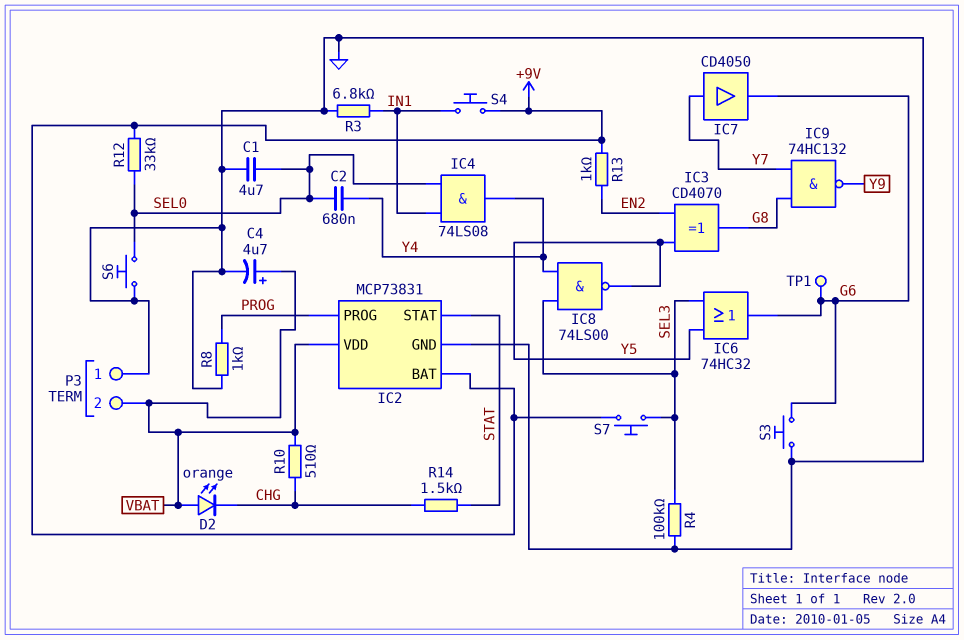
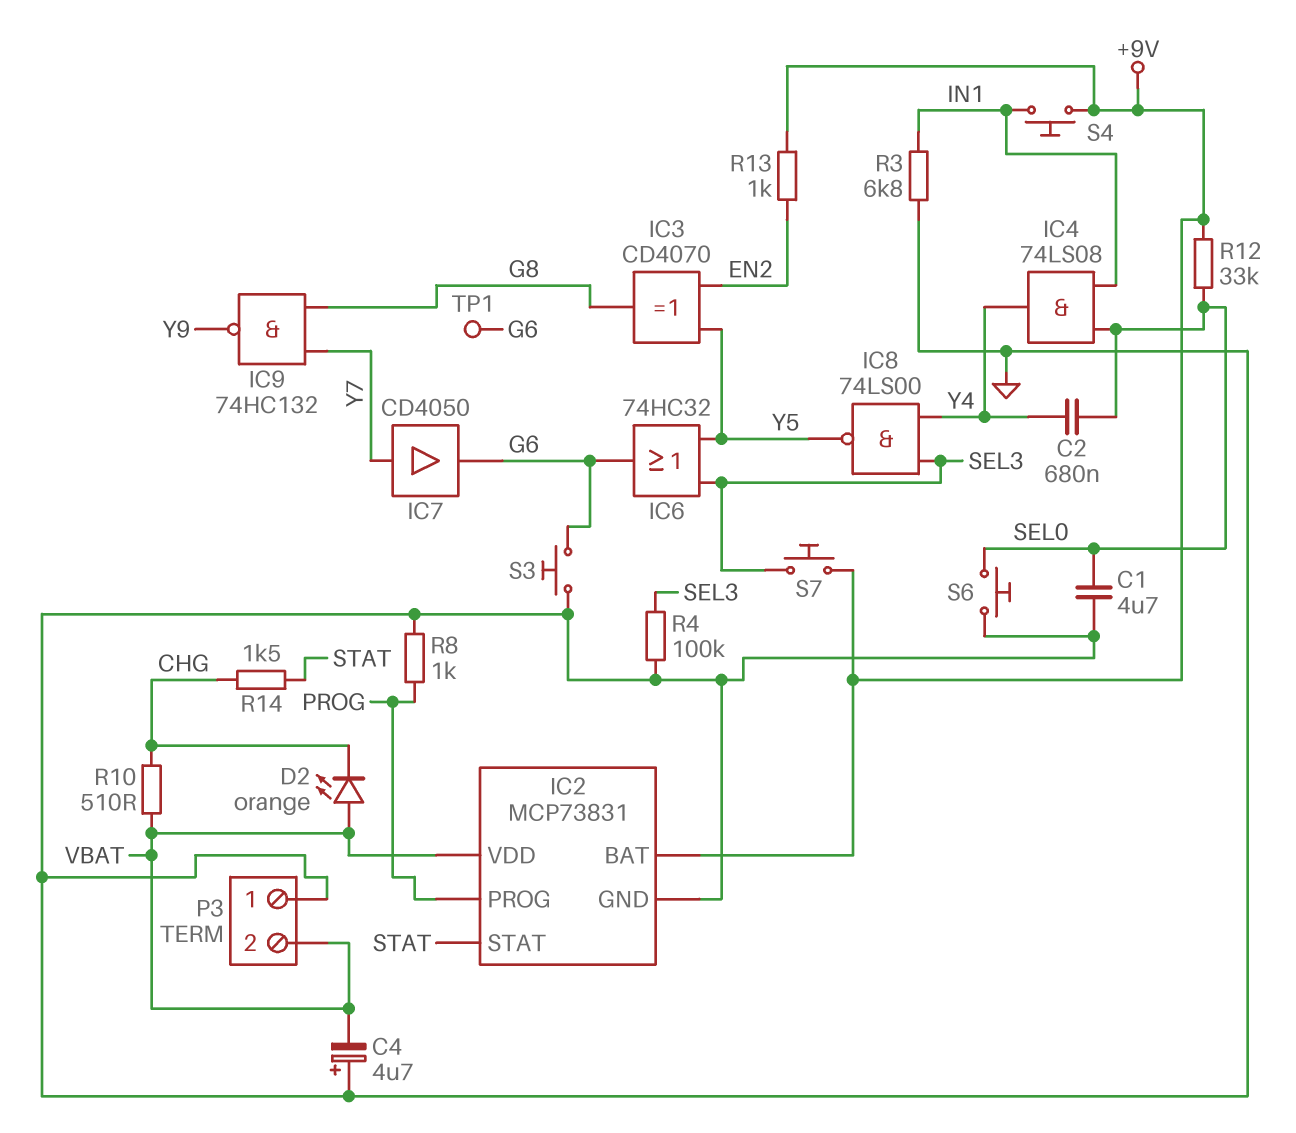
C4: 4.7uF (plus VBAT, minus GND) -> 4.7uF (plus GND, minus VBAT)

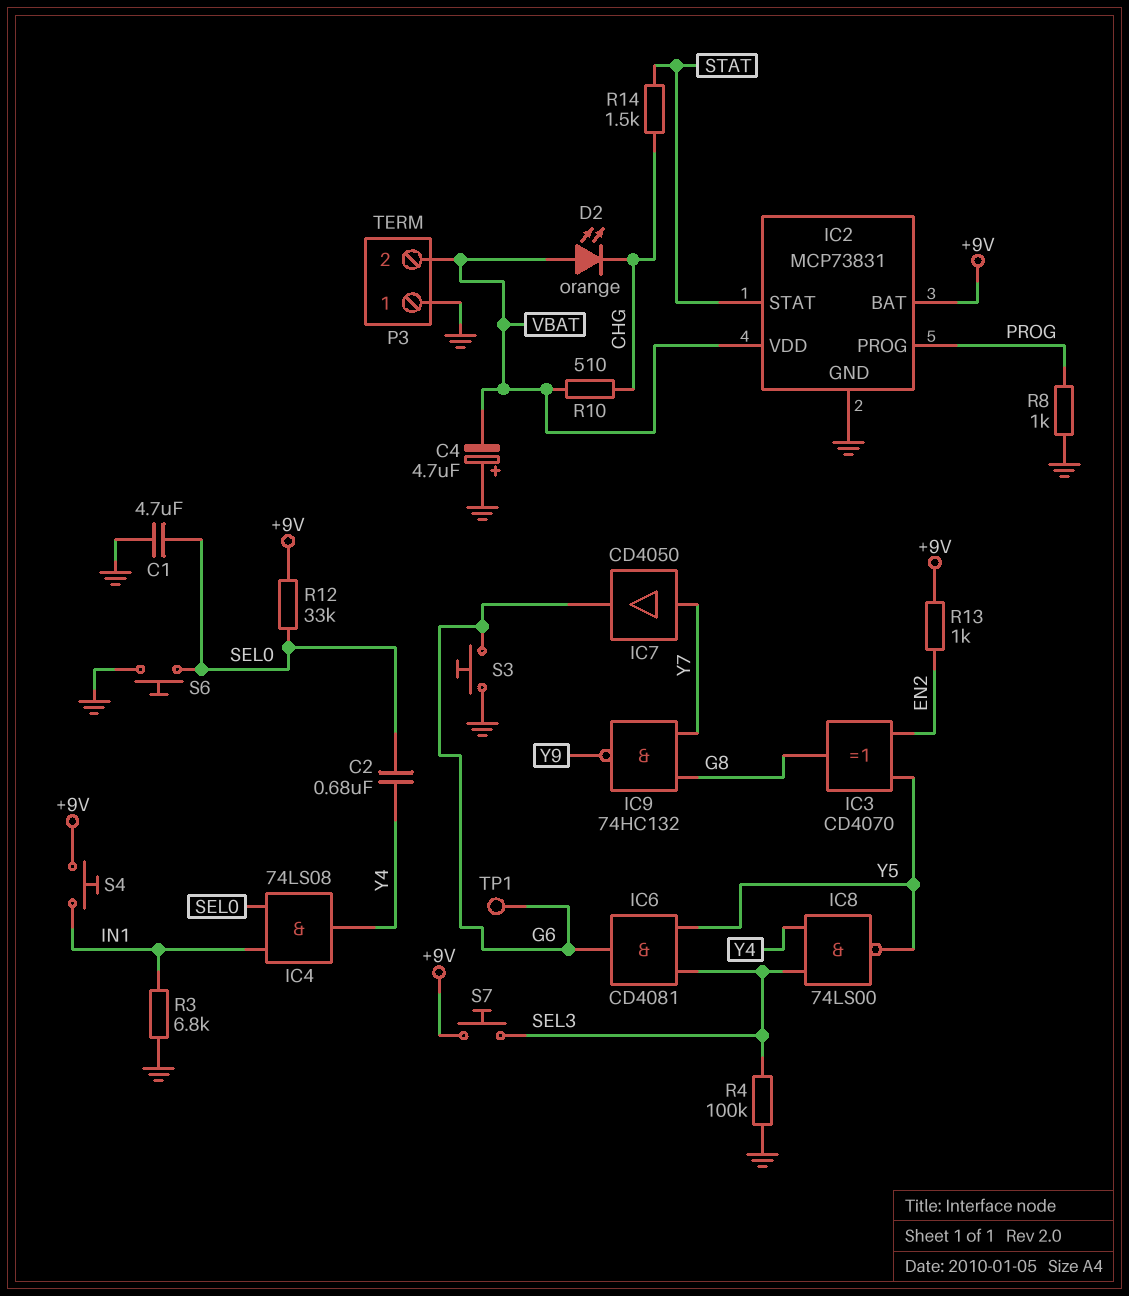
IC6: OR 74HC32 (in SEL3, in Y5, out G6) -> AND CD4081 (in SEL3, in Y5, out G6)

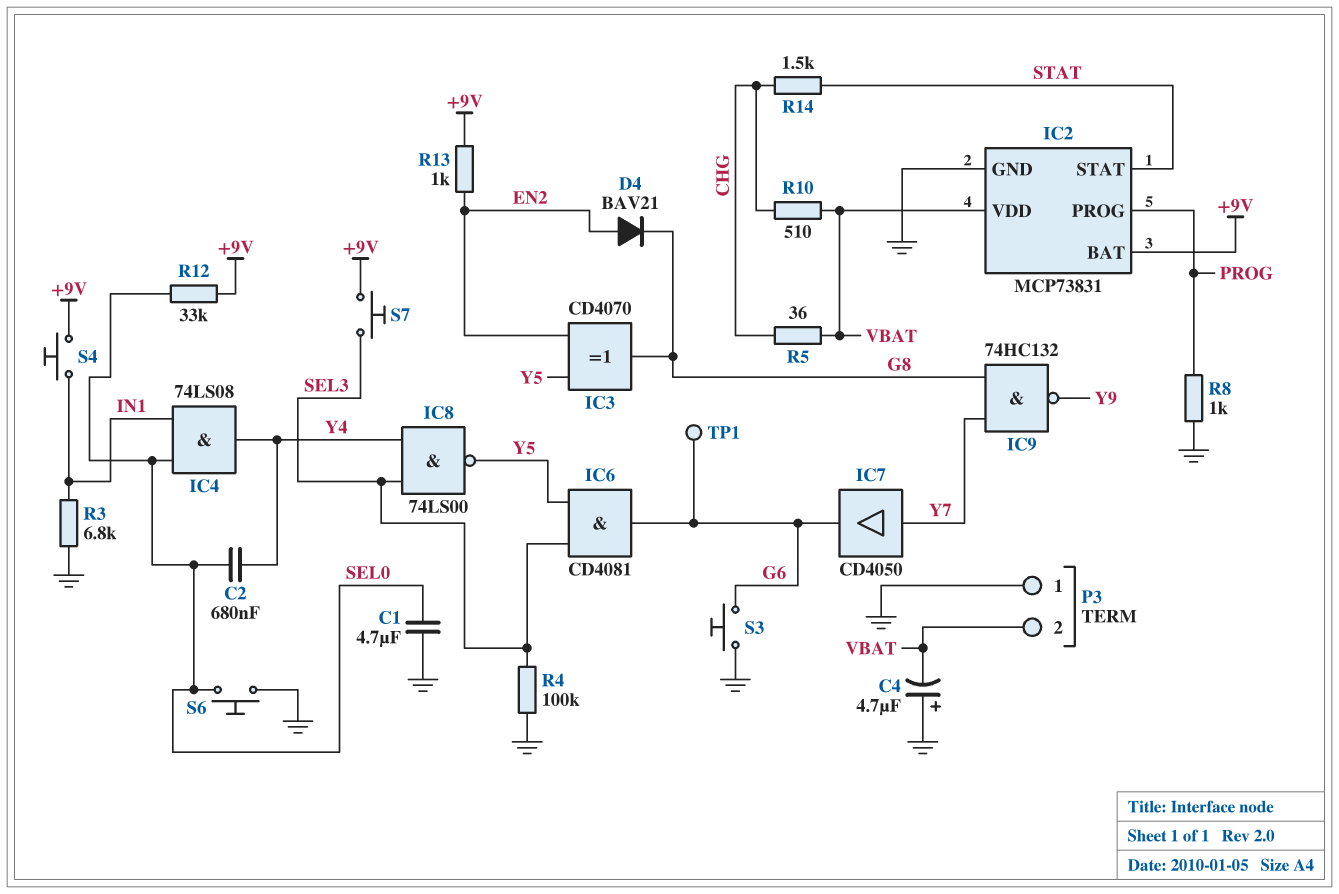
D2: LED orange (A VBAT, K CHG) -> none
D4: none -> diode BAV21 (A EN2, K G8)
R5: none -> 36 (CHG, VBAT)

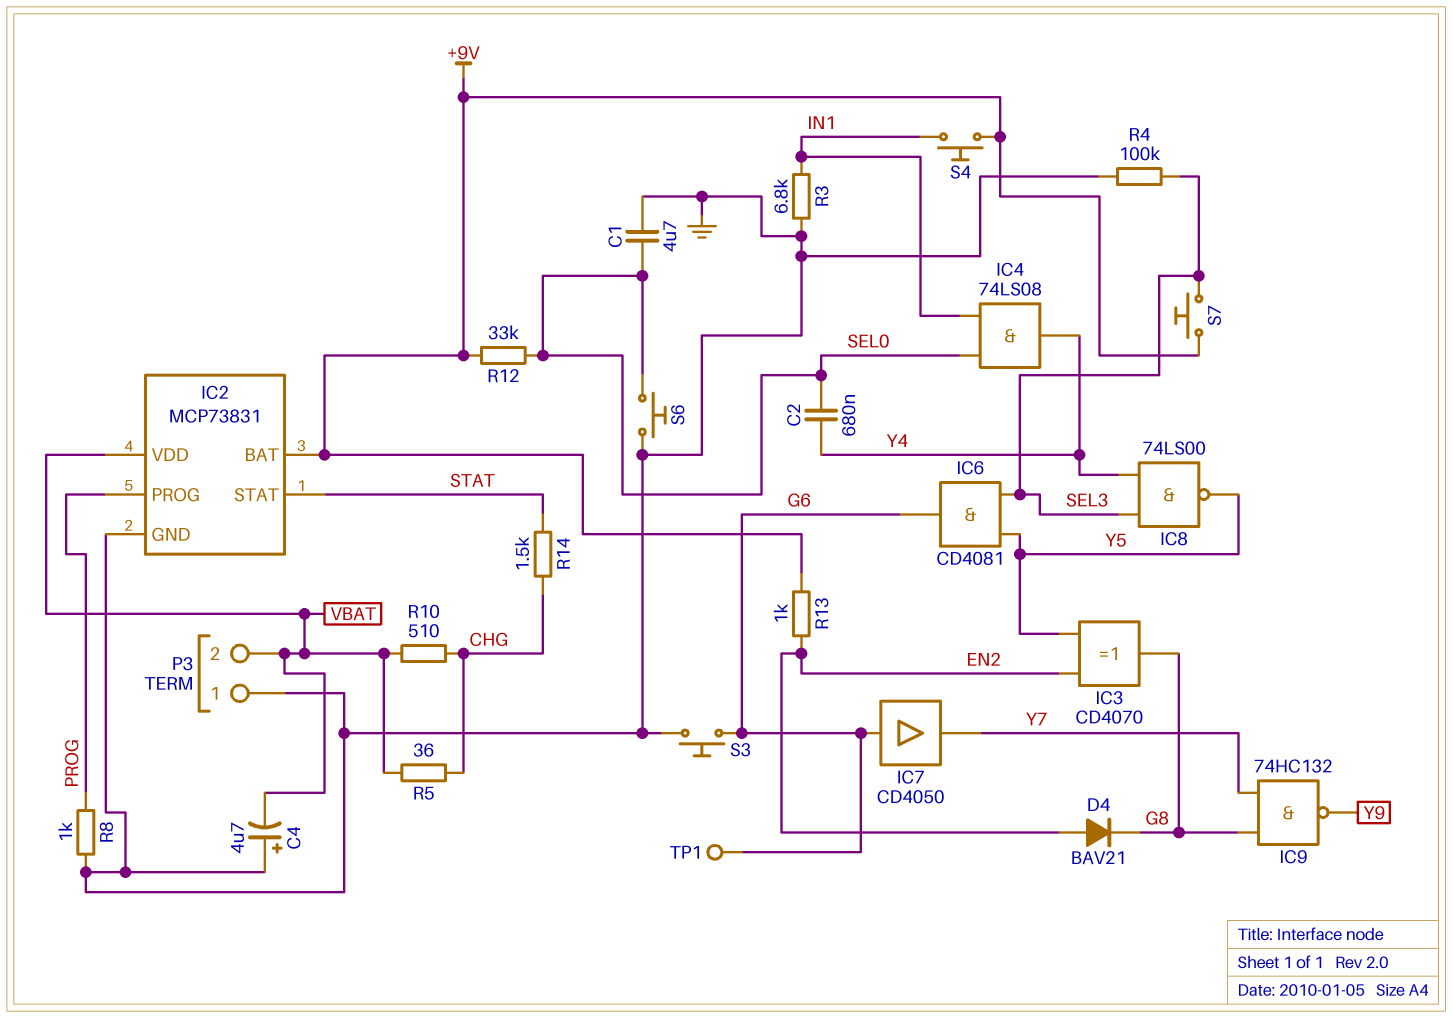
IC7: buffer CD4050 (in Y7, out G6) -> buffer CD4050 (in G6, out Y7)

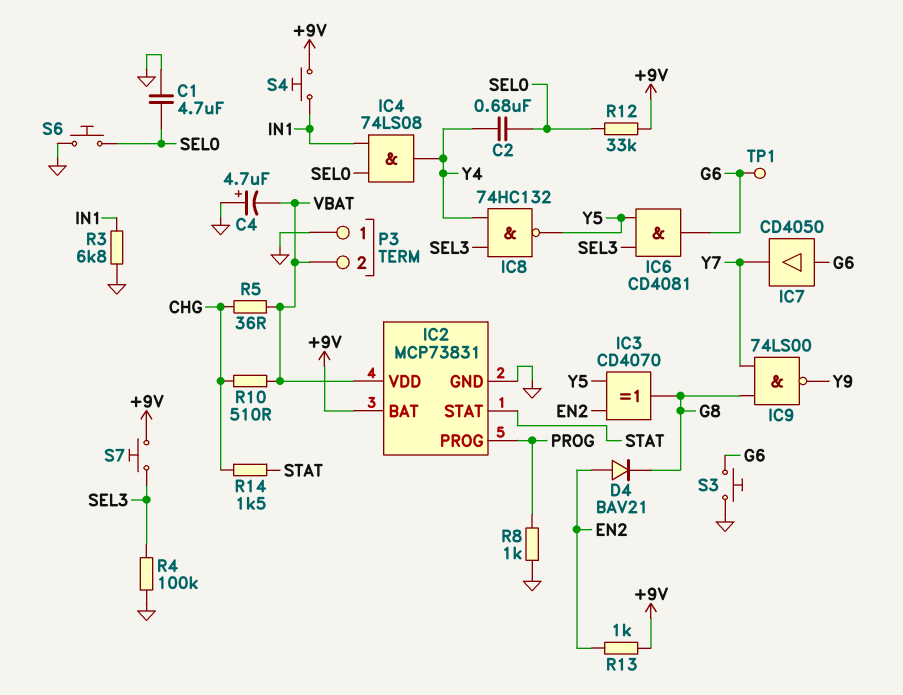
IC8: NAND 74LS00 (in SEL3, in Y4, out Y5) -> NAND 74HC132 (in SEL3, in Y4, out Y5)
IC9: NAND 74HC132 (in G8, in Y7, out Y9) -> NAND 74LS00 (in G8, in Y7, out Y9)

